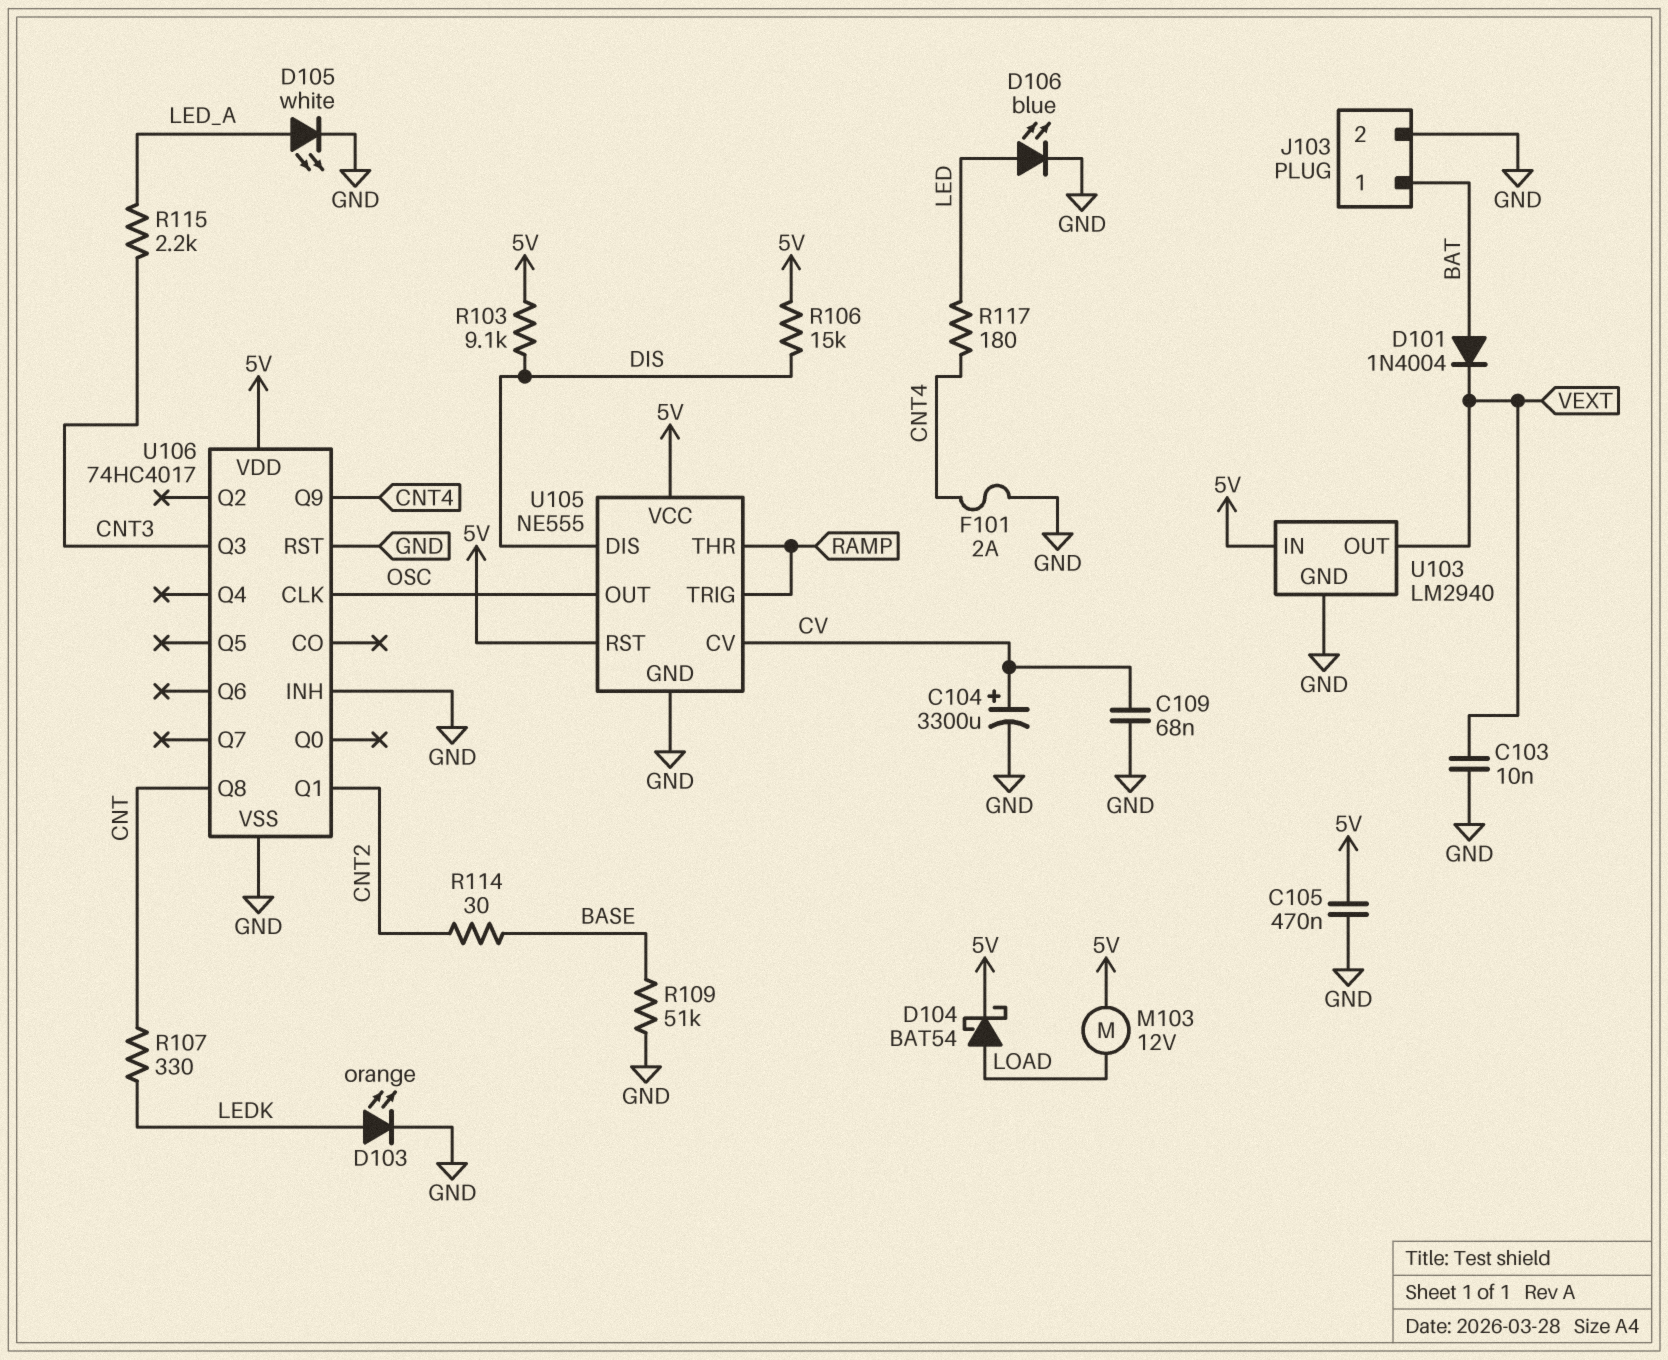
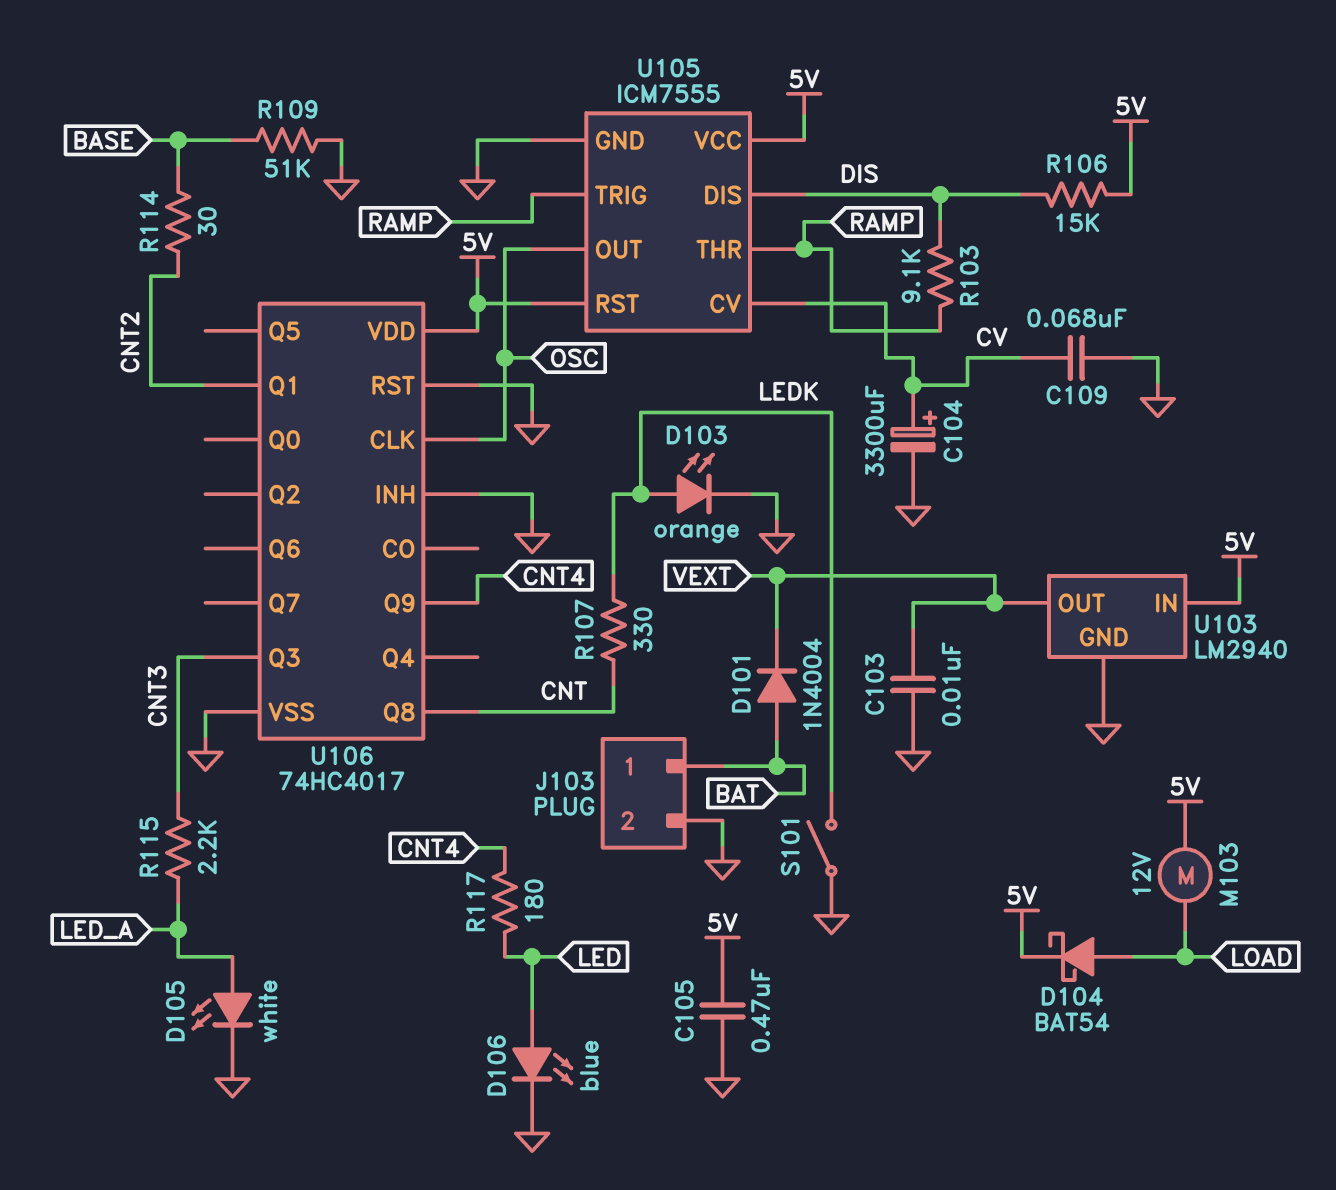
F101: 2A (CNT4, GND) -> none
R103: 9.1k (5V, DIS) -> 9.1k (DIS, RAMP)
S101: none -> switch (GND, LEDK)
U105: NE555 -> ICM7555

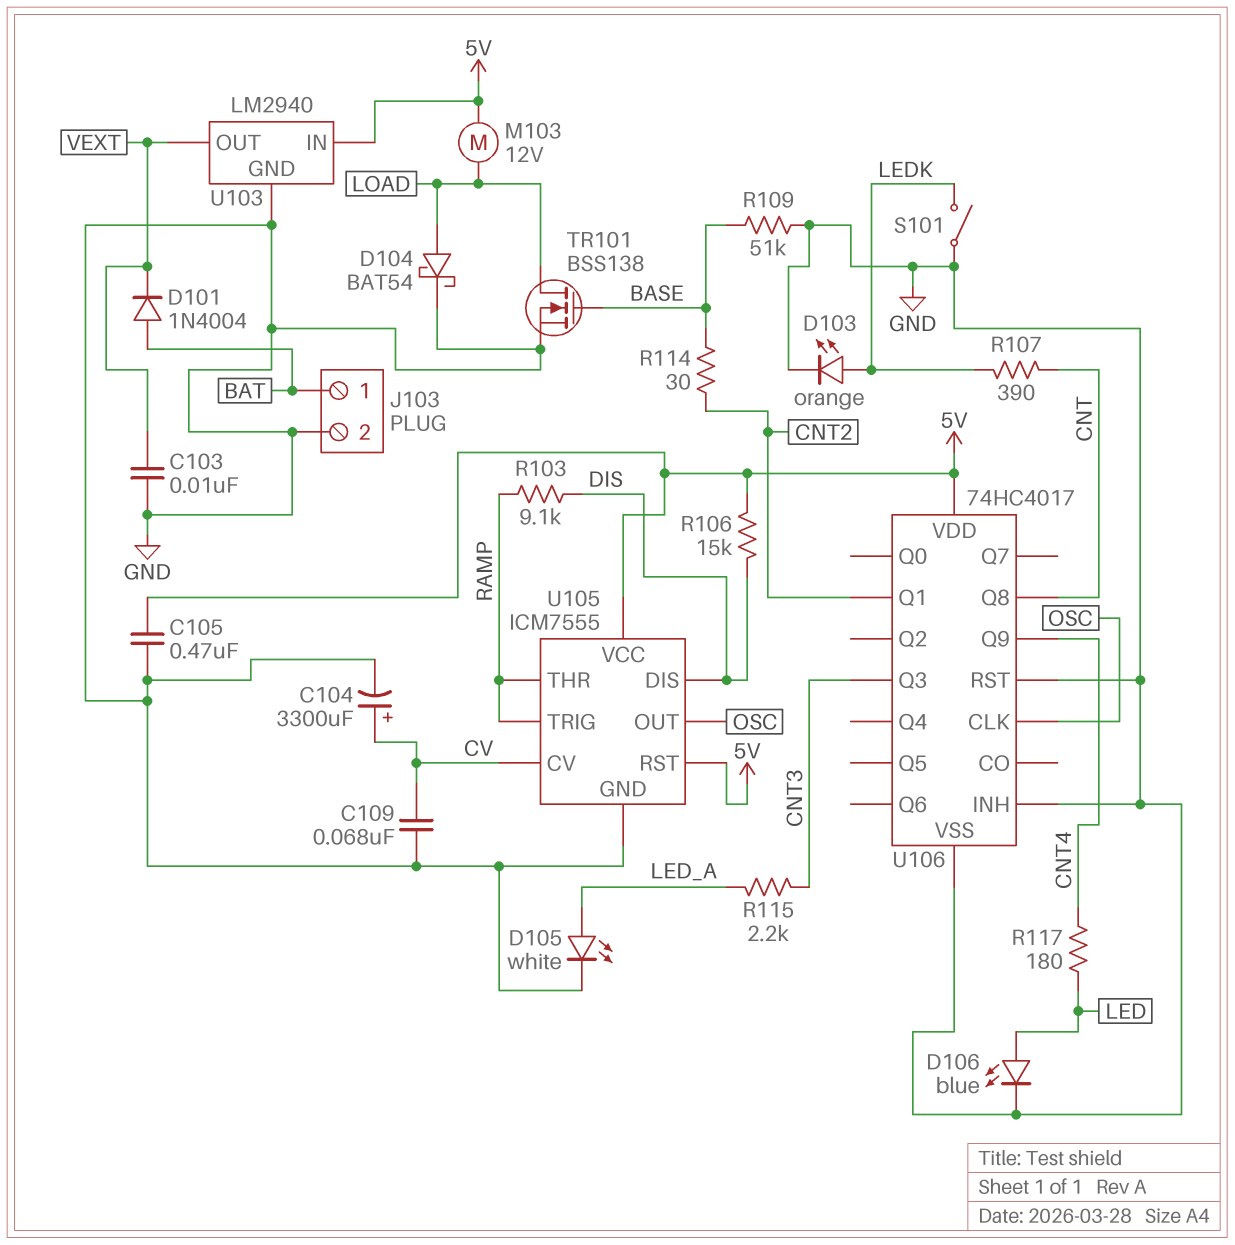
D104: schottky BAT54 (A LOAD, K 5V) -> schottky BAT54 (A LOAD, K GND)
R107: 330 (CNT, LEDK) -> 390 (CNT, LEDK)
TR101: none -> NMOS BSS138 (G BASE, D LOAD, S GND)

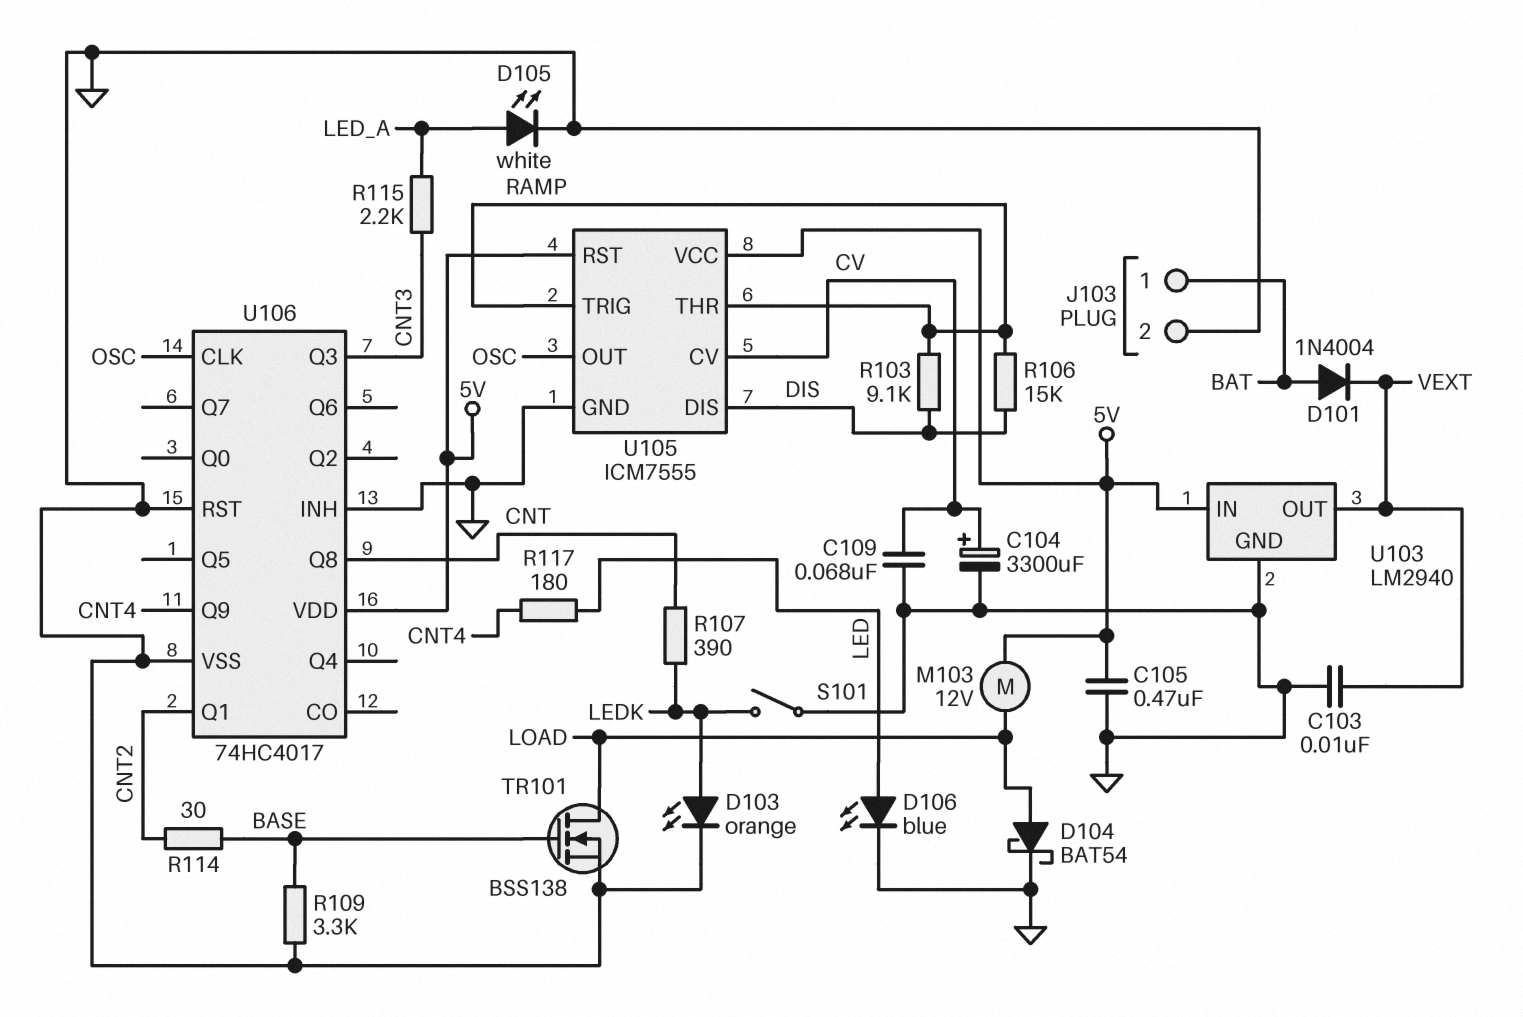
R106: 15k (5V, DIS) -> 15k (DIS, RAMP)
R109: 51k (BASE, GND) -> 3.3k (BASE, GND)

